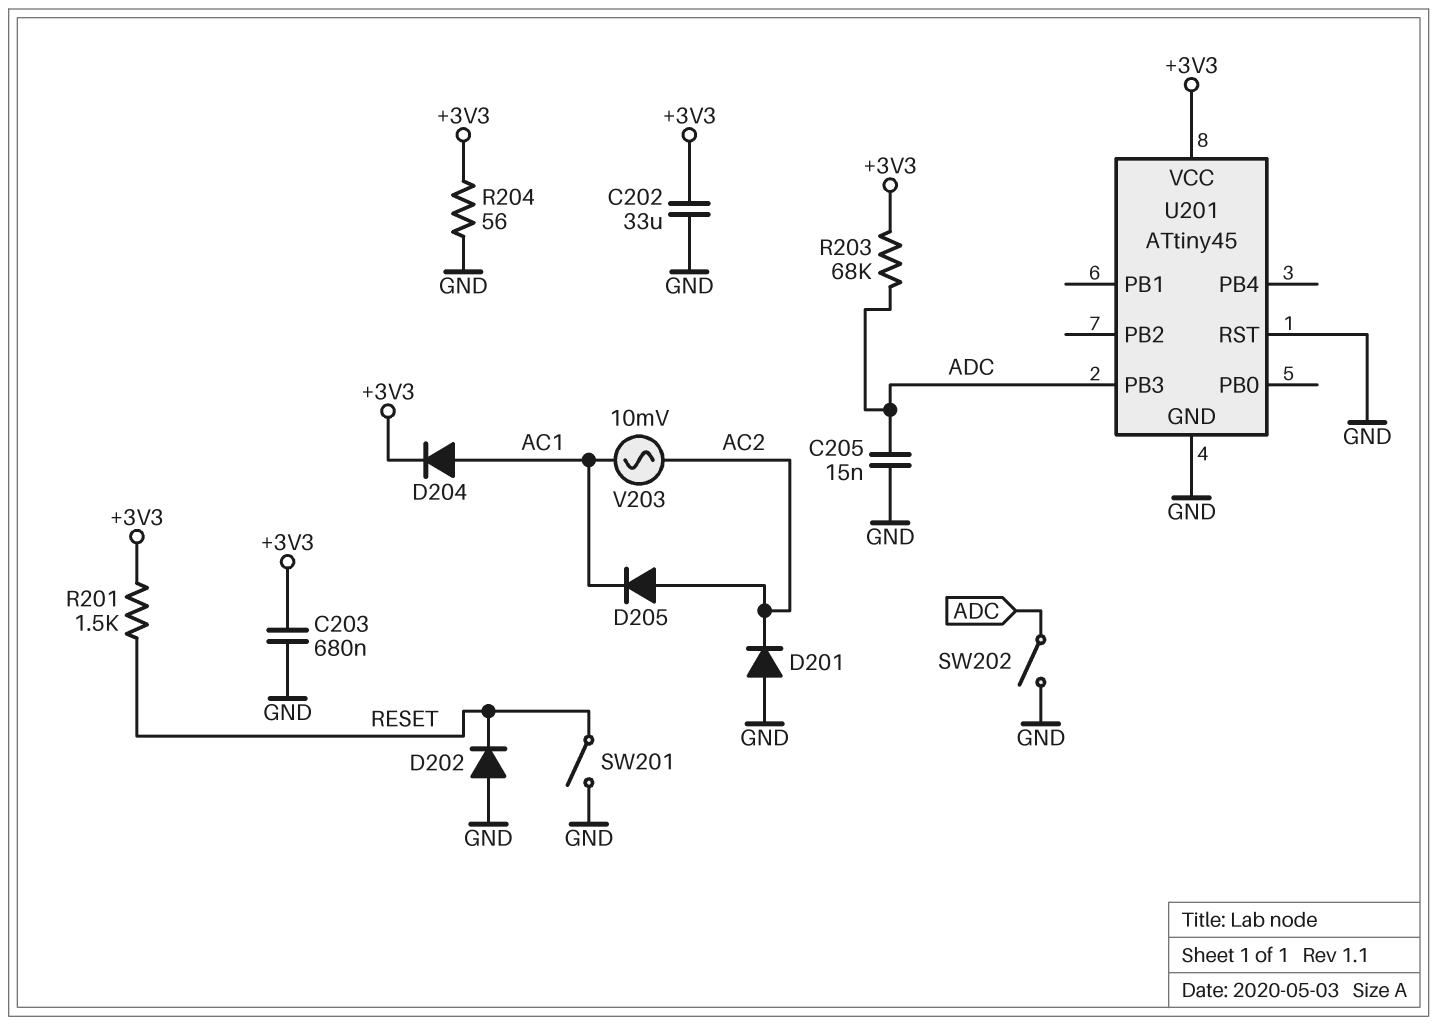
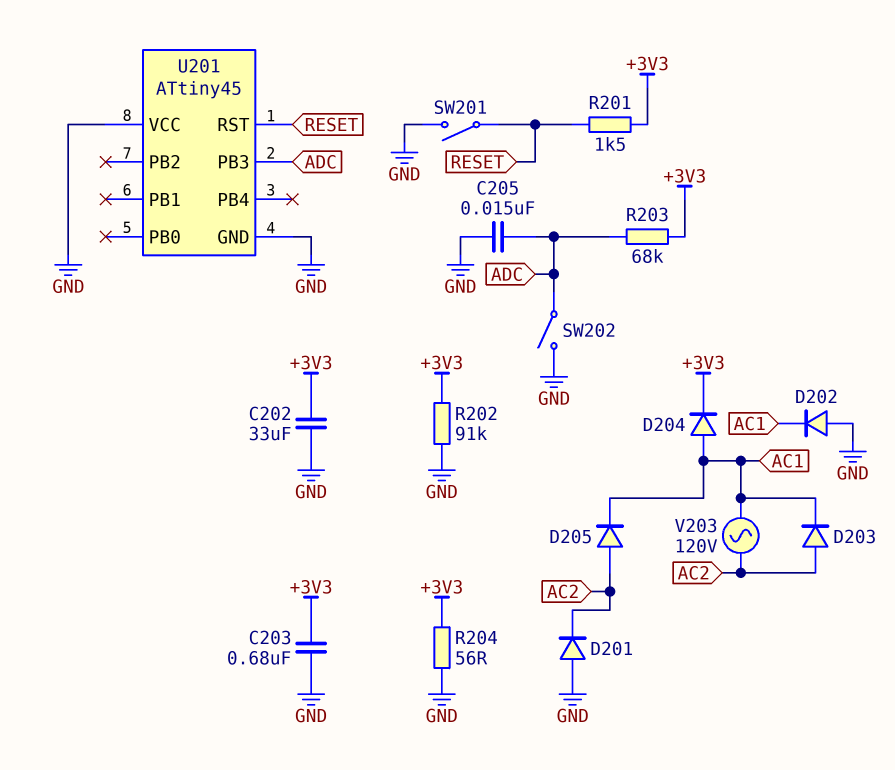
D202: diode (A GND, K RESET) -> diode (A GND, K AC1)
D203: none -> diode (A AC2, K AC1)
R202: none -> 91k (+3V3, GND)
U201 pin RST: GND -> RESET
U201 pin VCC: +3V3 -> GND
V203: AC 10mV (AC1, AC2) -> AC 120V (AC1, AC2)

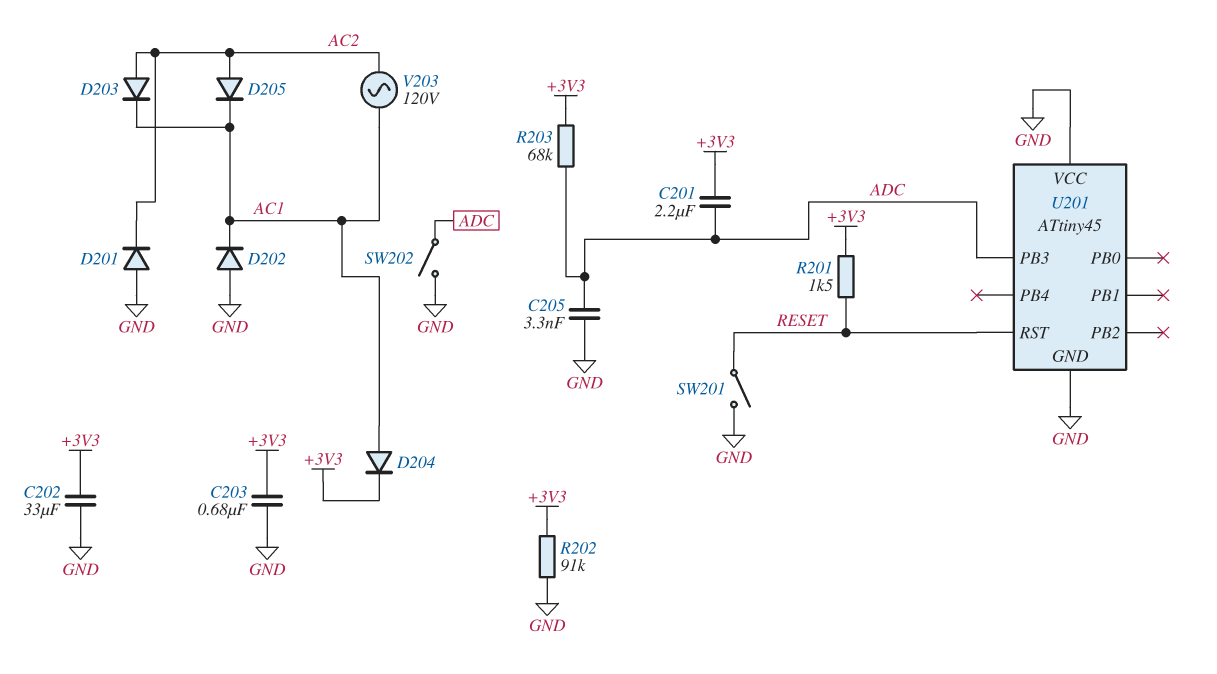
C201: none -> 2.2uF (+3V3, ADC)
C205: 15nF (ADC, GND) -> 3.3nF (ADC, GND)
R204: 56 (+3V3, GND) -> none

